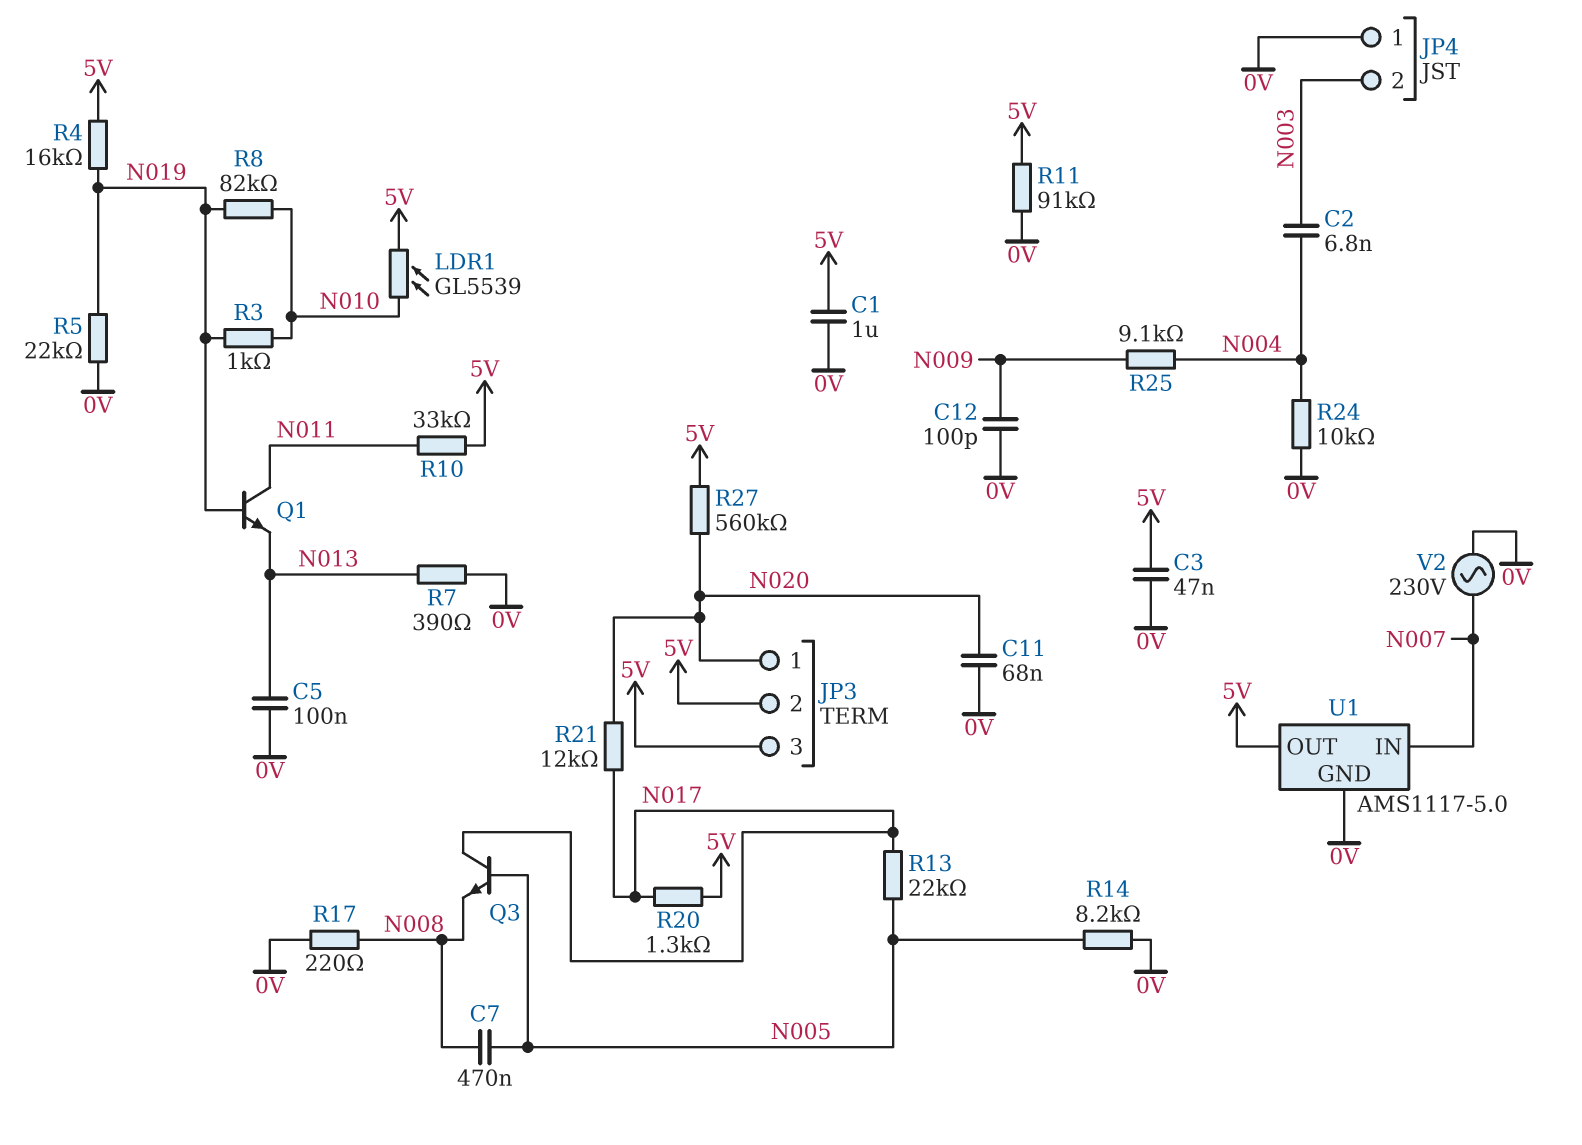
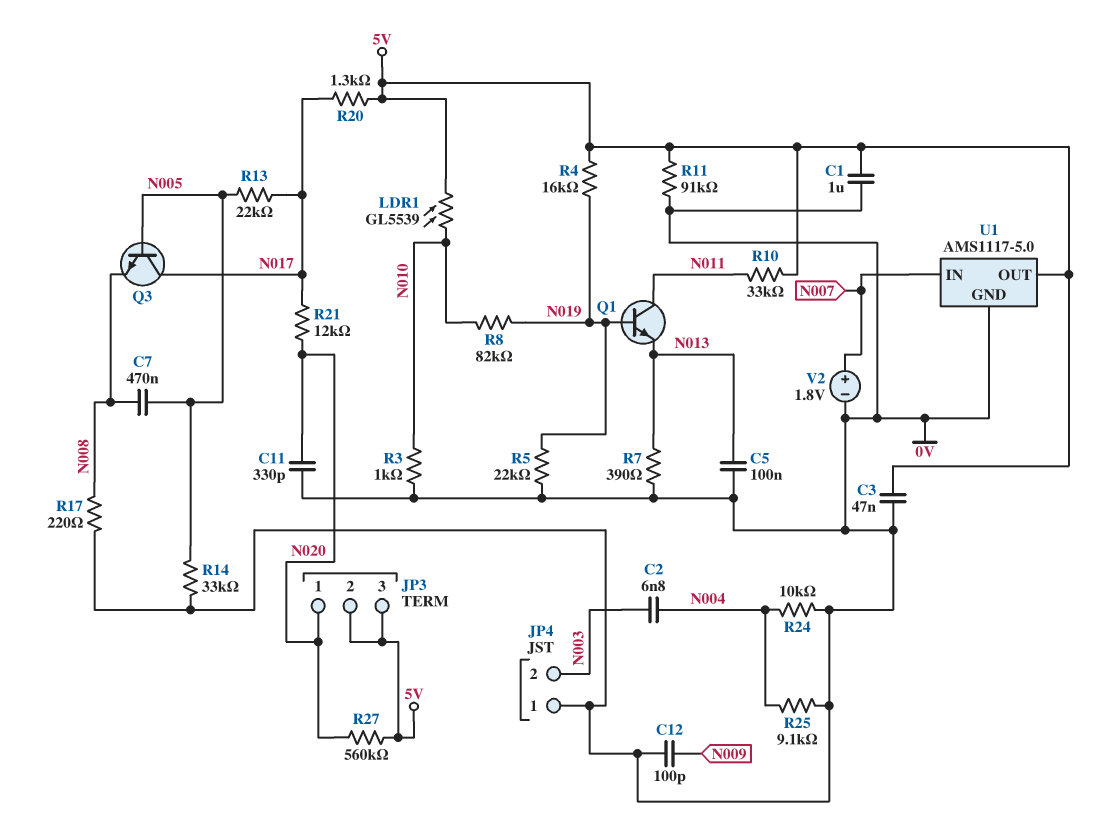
C11: 68nF (0V, N020) -> 330pF (0V, N020)
R3: 1k (N010, N019) -> 1k (0V, N010)
R14: 8.2k (0V, N005) -> 33k (0V, N005)
R25: 9.1k (N004, N009) -> 9.1k (0V, N004)
V2: AC 230V (0V, N007) -> 1.8V (plus N007, minus 0V)

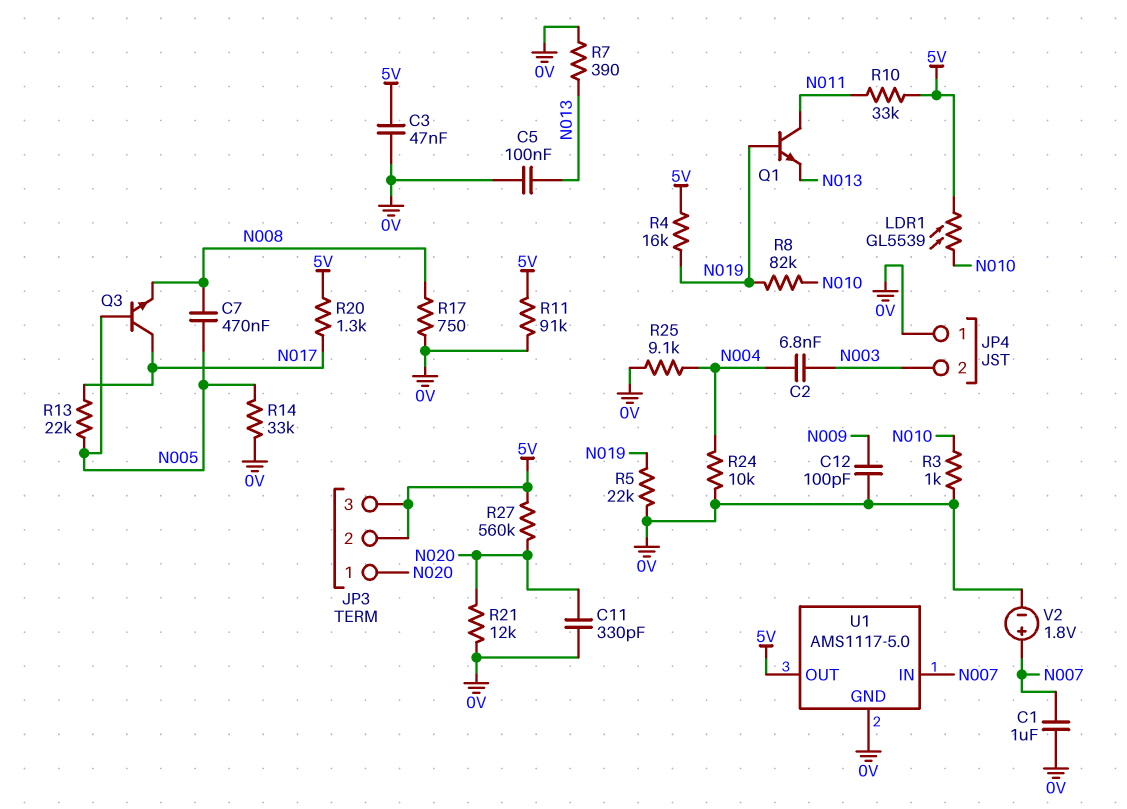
C1: 1uF (0V, 5V) -> 1uF (0V, N007)
R17: 220 (0V, N008) -> 750 (0V, N008)
R21: 12k (N017, N020) -> 12k (0V, N020)

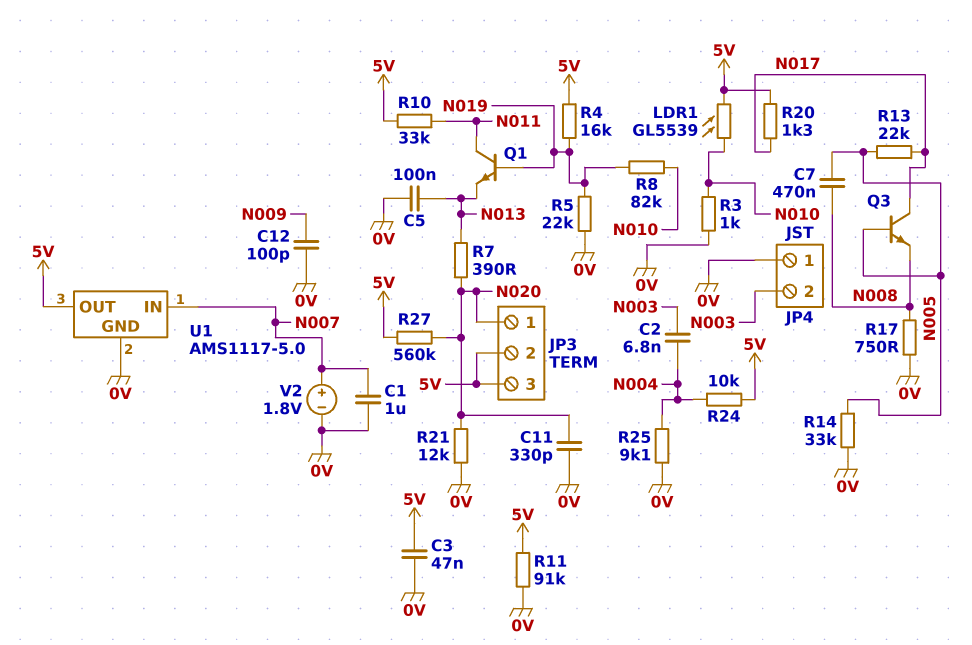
R7: 390 (0V, N013) -> 390 (N013, N020)
R24: 10k (0V, N004) -> 10k (5V, N004)

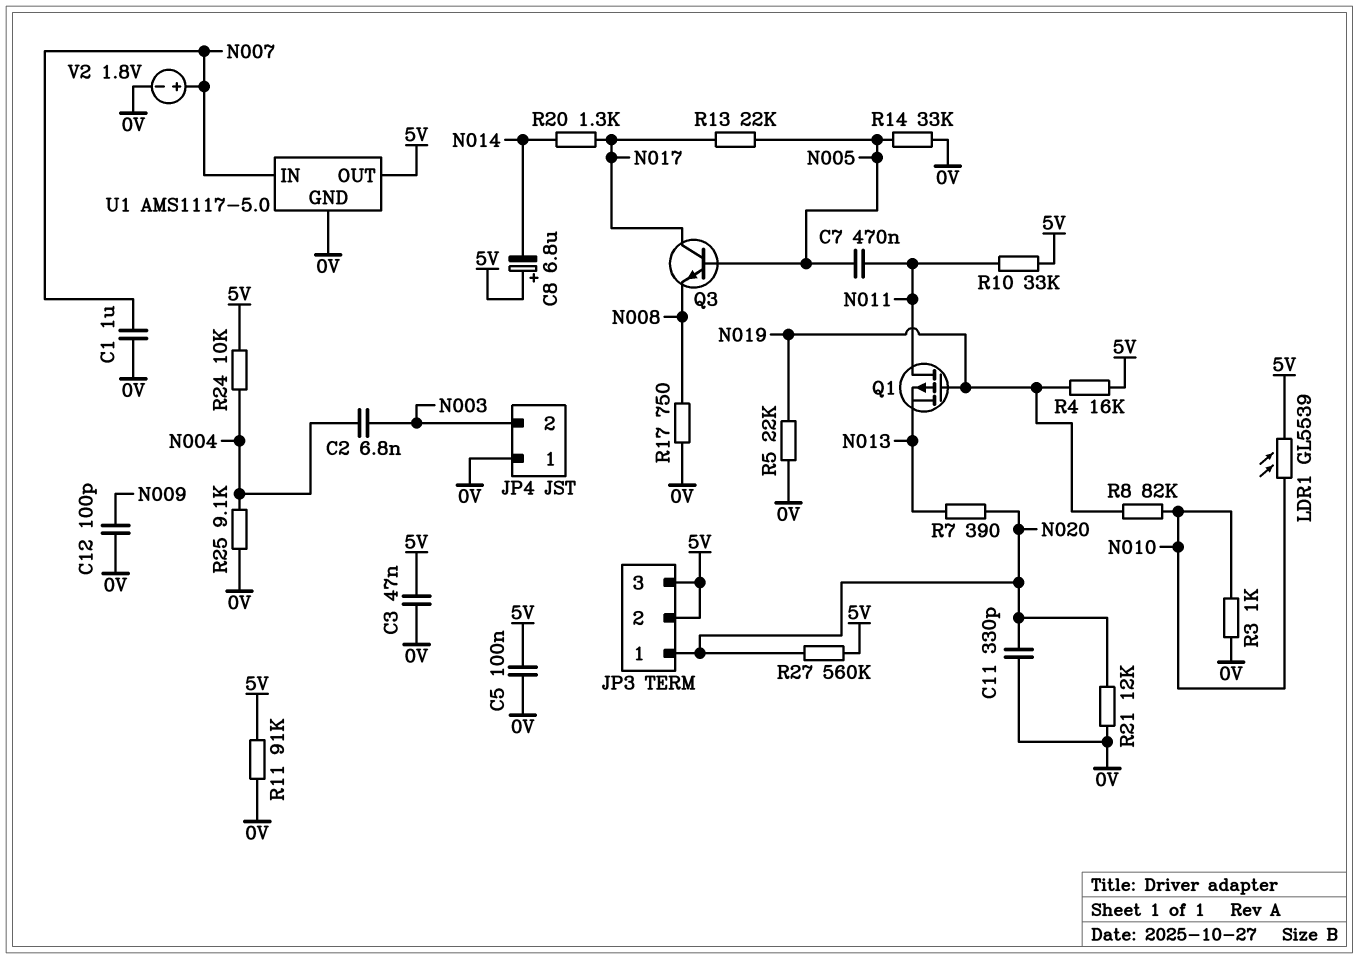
C5: 100nF (0V, N013) -> 100nF (0V, 5V)
C7: 470nF (N005, N008) -> 470nF (N005, N011)
C8: none -> 6.8uF (plus 5V, minus N014)
Q1: NPN (B N019, C N011, E N013) -> PMOS (G N019, D N011, S N013)
R20: 1.3k (5V, N017) -> 1.3k (N014, N017)

